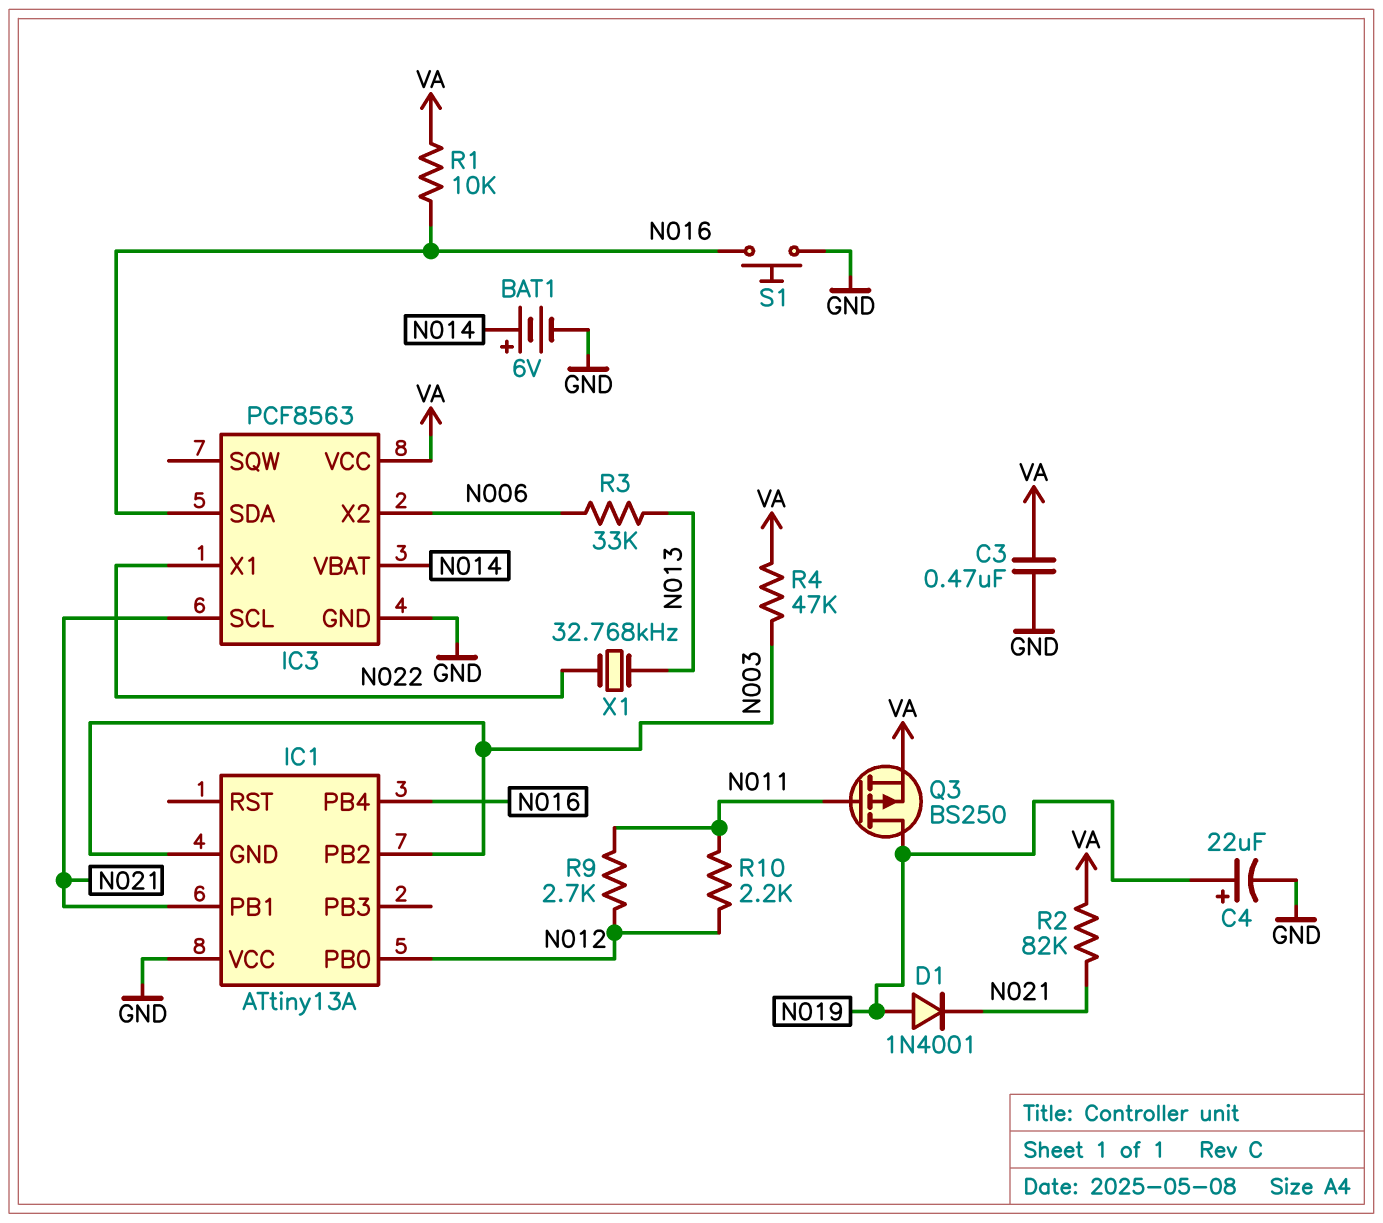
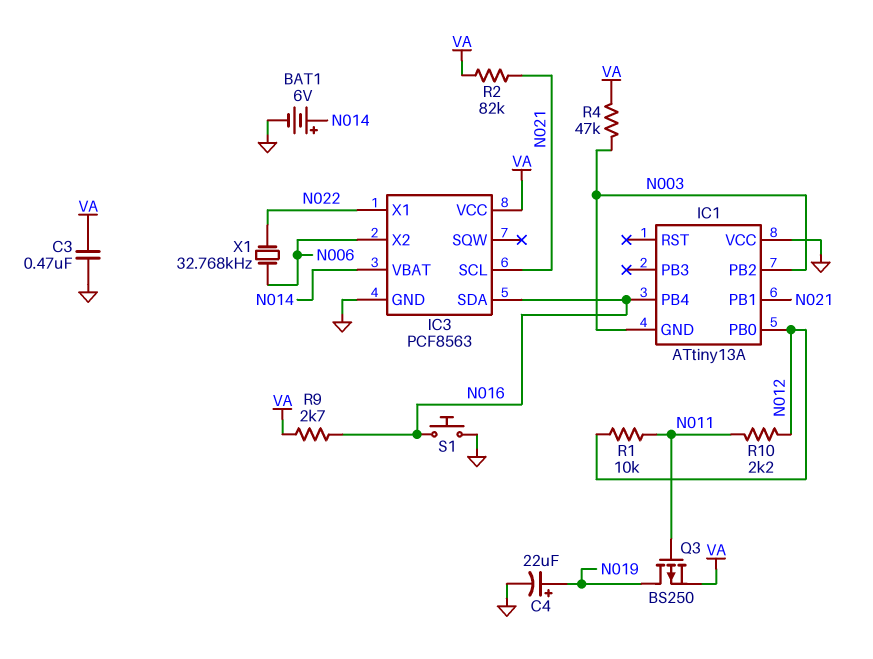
D1: diode 1N4001 (A N019, K N021) -> none
R1: 10k (N016, VA) -> 10k (N011, N012)
R3: 33k (N006, N013) -> none
R9: 2.7k (N011, N012) -> 2.7k (N016, VA)
X1: 32.768kHz (N013, N022) -> 32.768kHz (N006, N022)

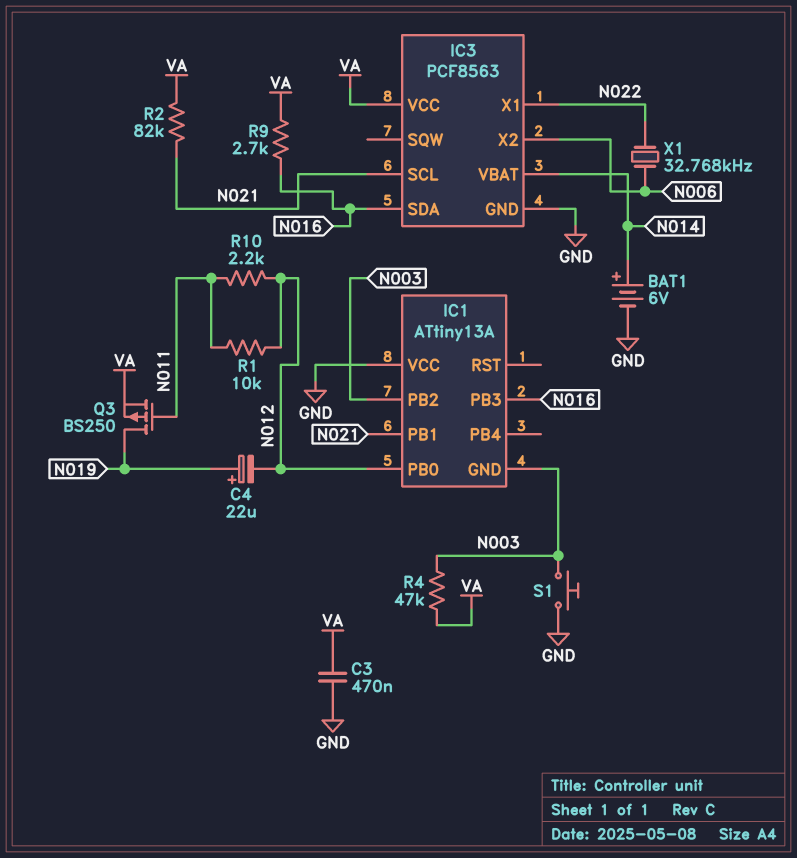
C4: 22uF (plus N019, minus GND) -> 22uF (plus N019, minus N012)
IC1 pin PB3: none -> N016
IC1 pin PB4: N016 -> none
S1: button (GND, N016) -> button (GND, N003)

